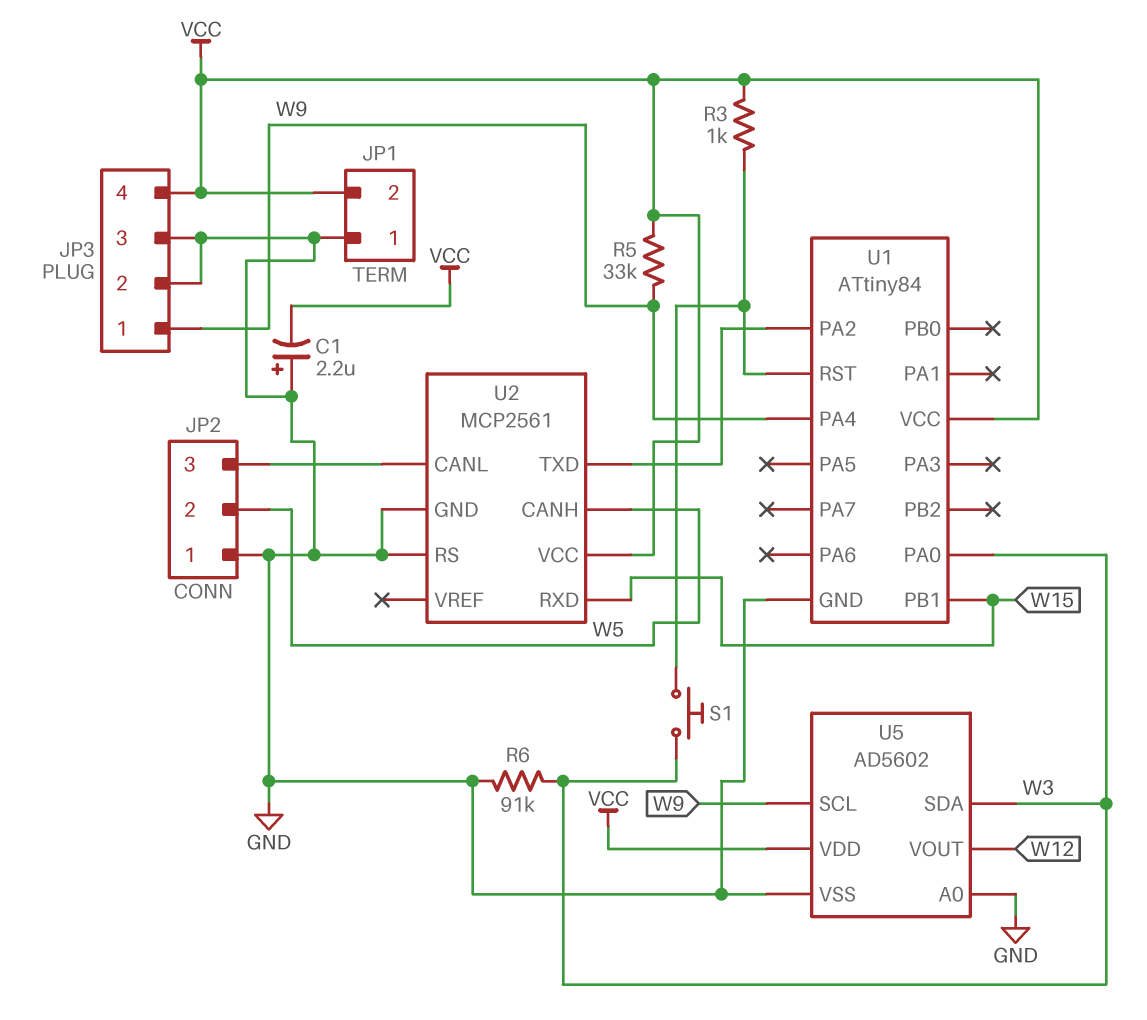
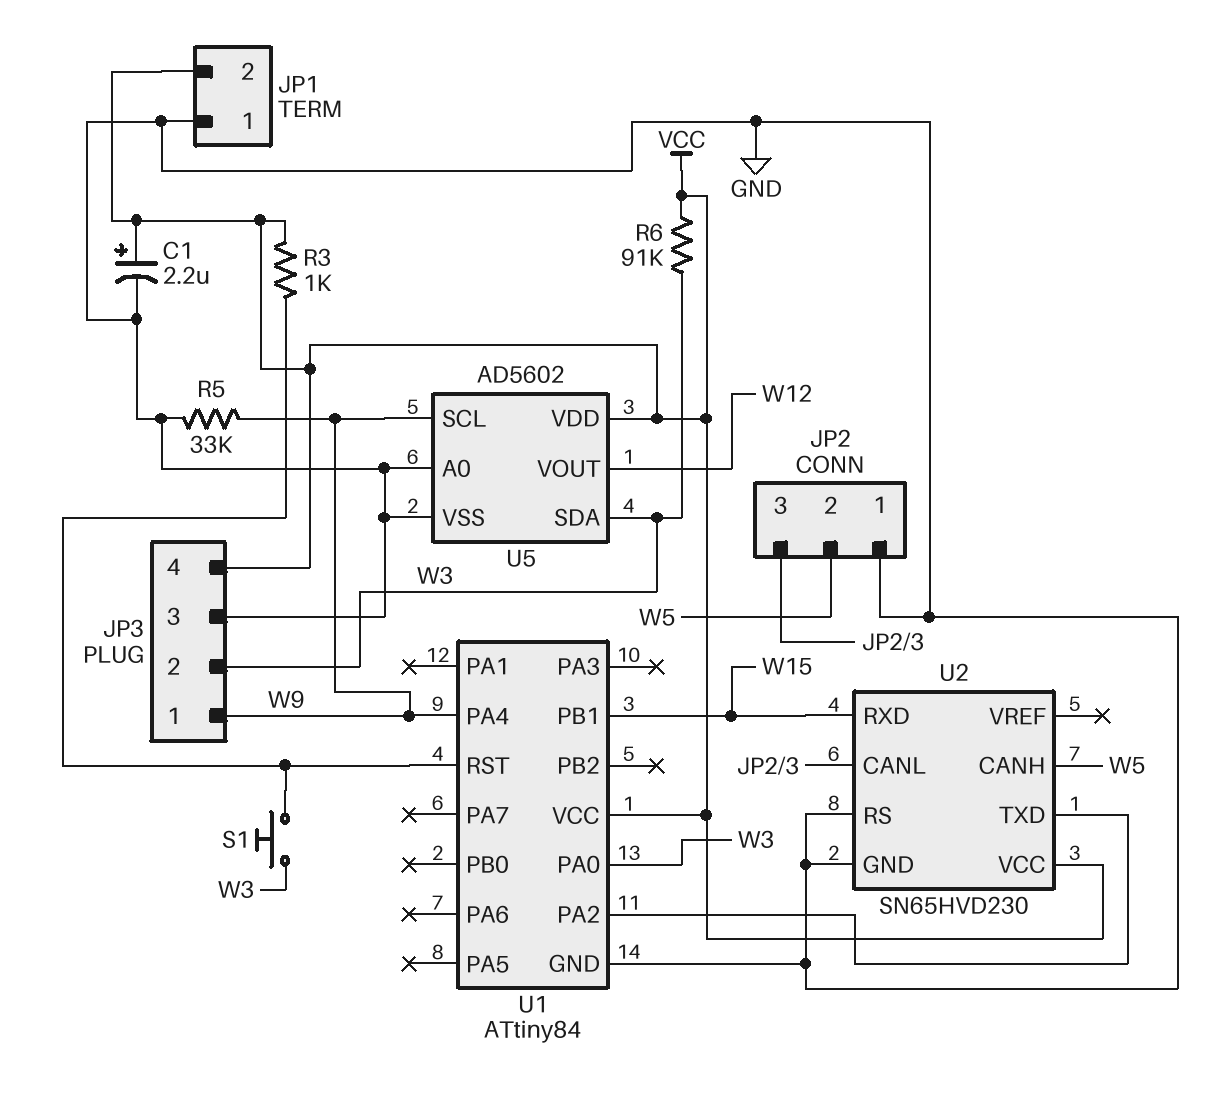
C1: 2.2uF (plus GND, minus VCC) -> 2.2uF (plus VCC, minus GND)
JP3 pin 2: GND -> W3
R5: 33k (VCC, W9) -> 33k (GND, W9)
R6: 91k (GND, W3) -> 91k (VCC, W3)
U2: MCP2561 -> SN65HVD230

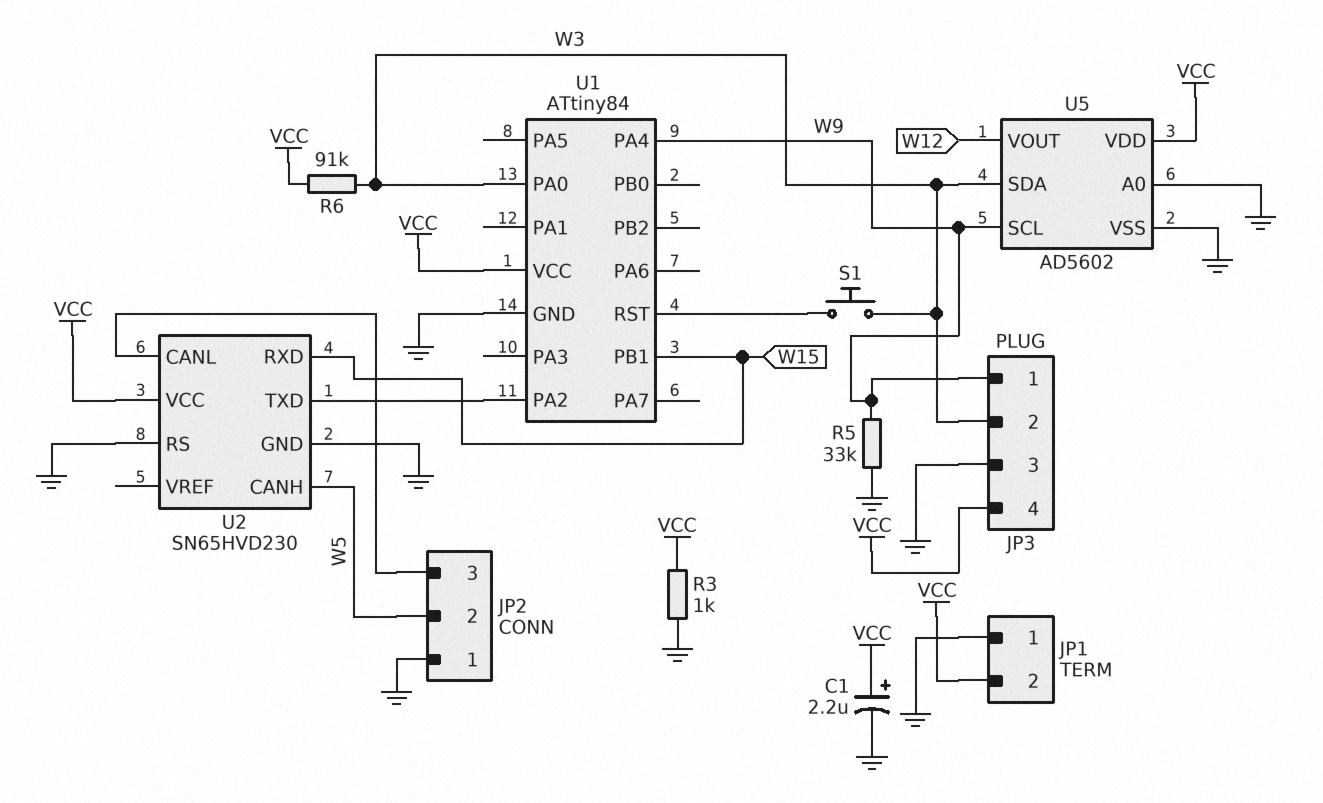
R3: 1k (U1/RST, VCC) -> 1k (GND, VCC)

